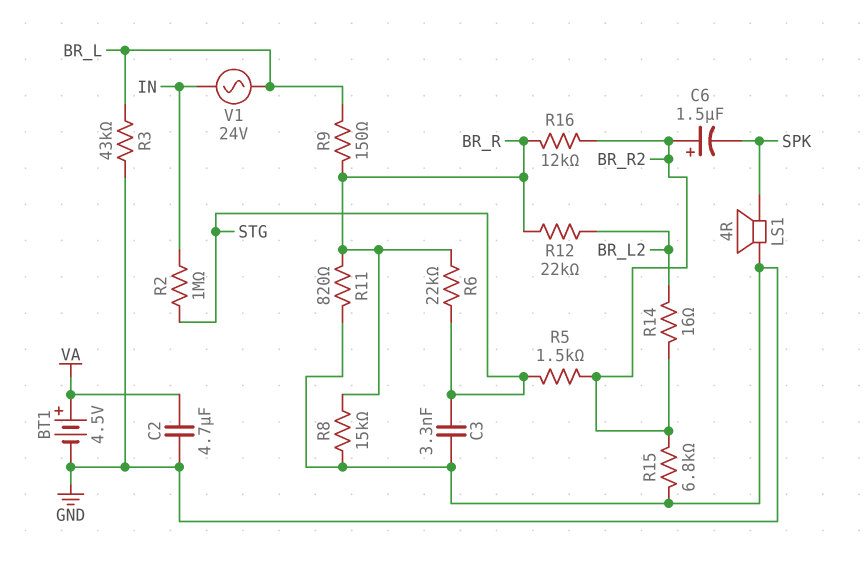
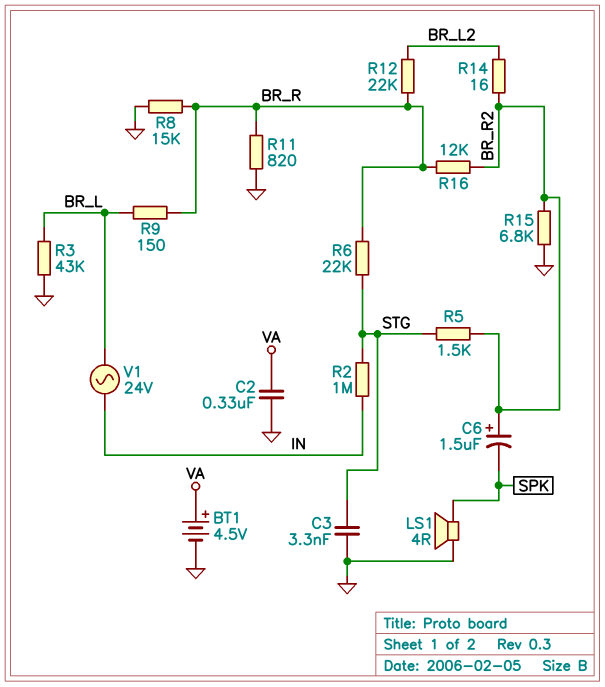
C2: 4.7uF (GND, VA) -> 330nF (GND, VA)

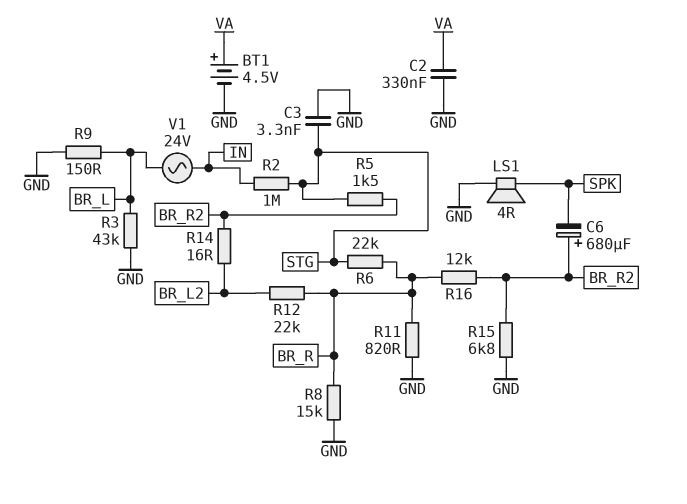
C6: 1.5uF (plus BR_R2, minus SPK) -> 680uF (plus BR_R2, minus SPK)
R9: 150 (BR_L, BR_R) -> 150 (BR_L, GND)

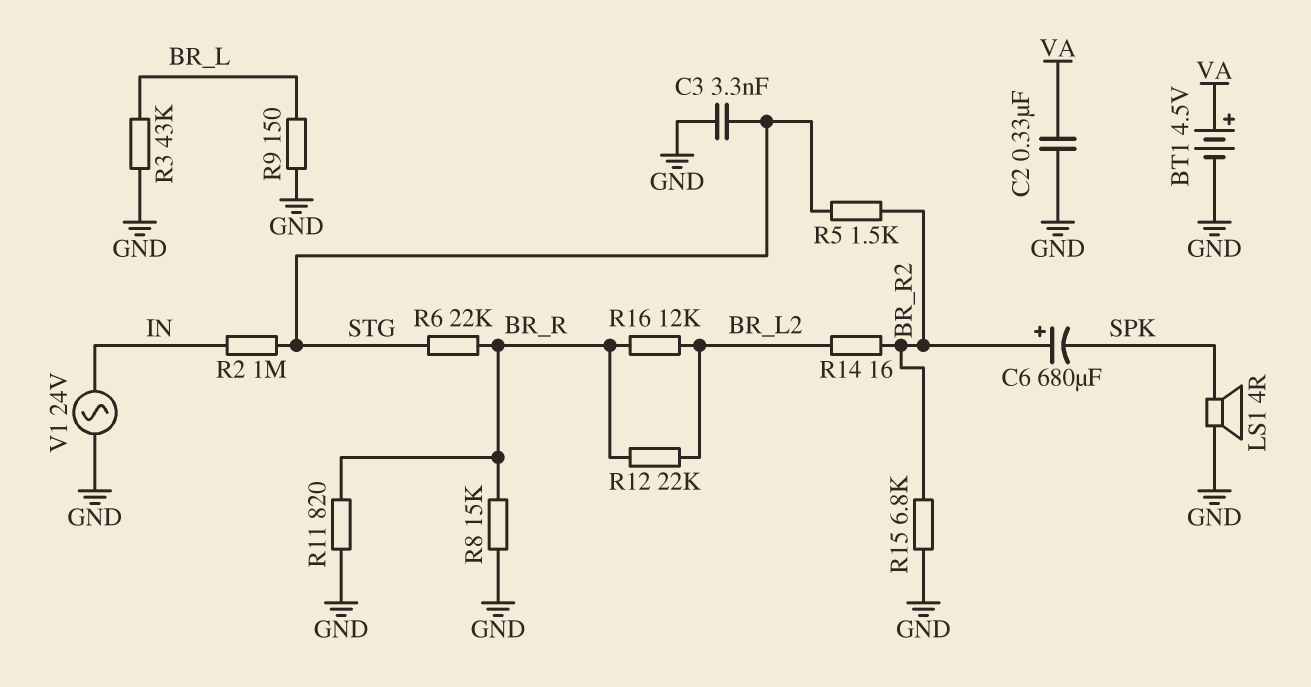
R16: 12k (BR_R, BR_R2) -> 12k (BR_L2, BR_R)
V1: AC 24V (BR_L, IN) -> AC 24V (GND, IN)

